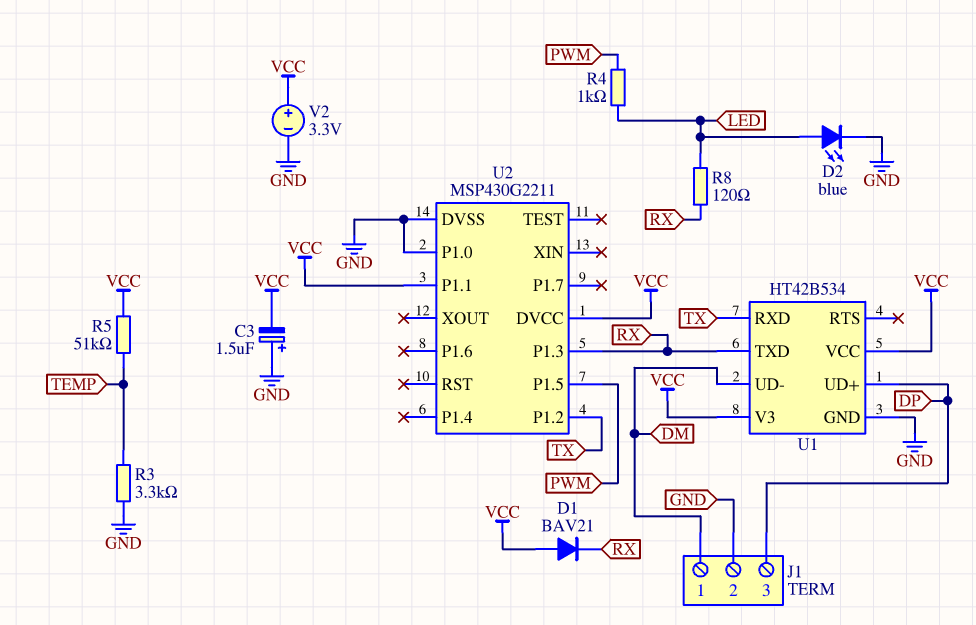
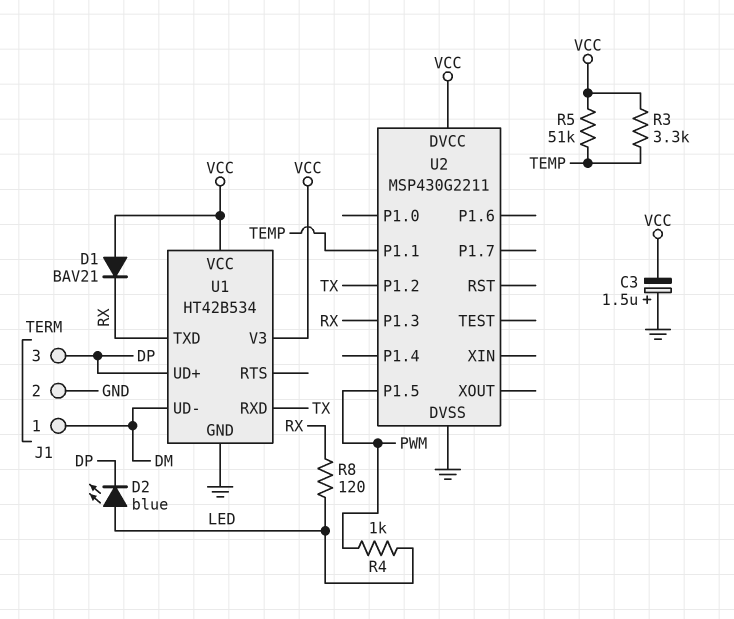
D2: LED blue (A LED, K GND) -> LED blue (A LED, K DP)
R3: 3.3k (GND, TEMP) -> 3.3k (TEMP, VCC)
U2 pin P1.0: GND -> none
U2 pin P1.1: VCC -> TEMP
V2: 3.3V (plus VCC, minus GND) -> none

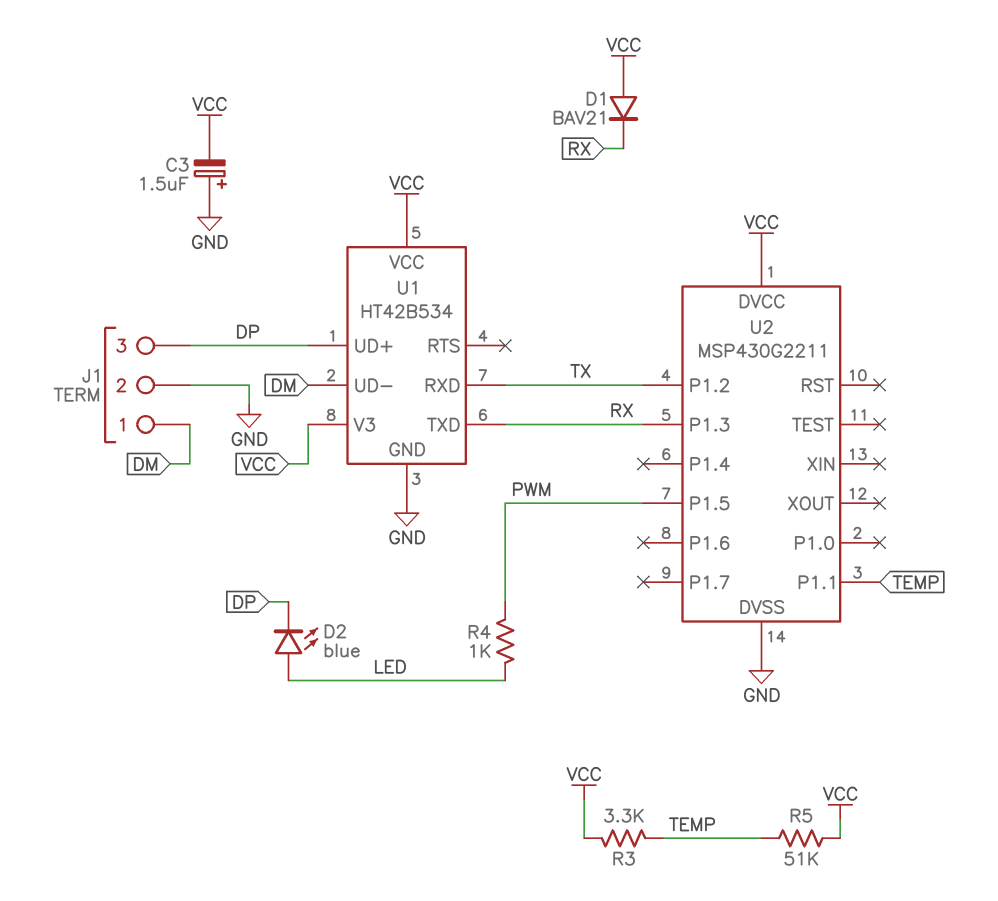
R8: 120 (LED, RX) -> none

